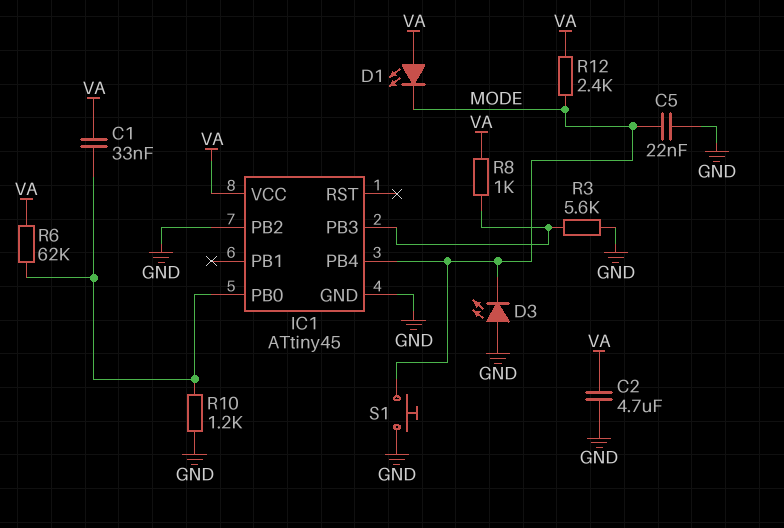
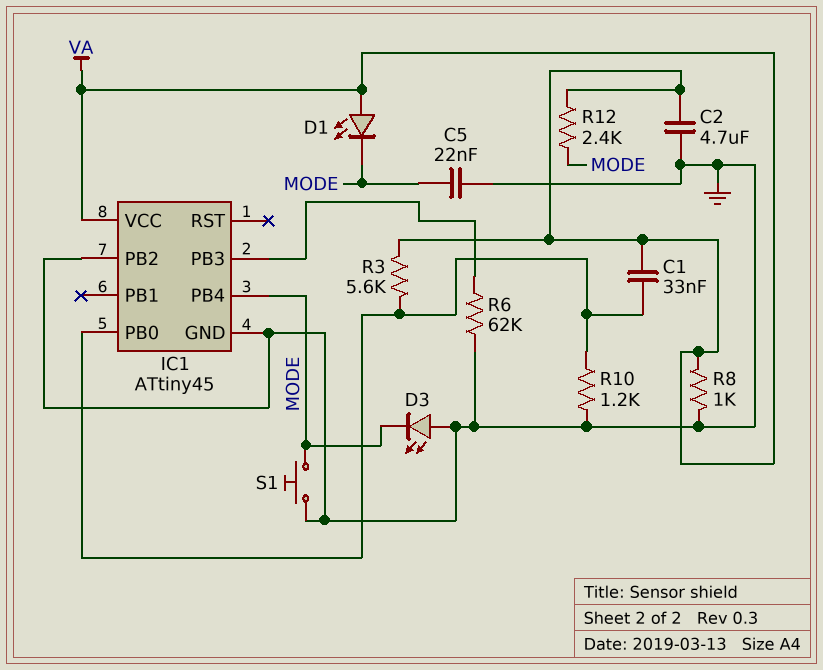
R3: 5.6k (GND, IC1/PB3) -> 5.6k (IC1/PB0, VA)
R6: 62k (IC1/PB0, VA) -> 62k (GND, IC1/PB3)
R8: 1k (IC1/PB3, VA) -> 1k (GND, VA)

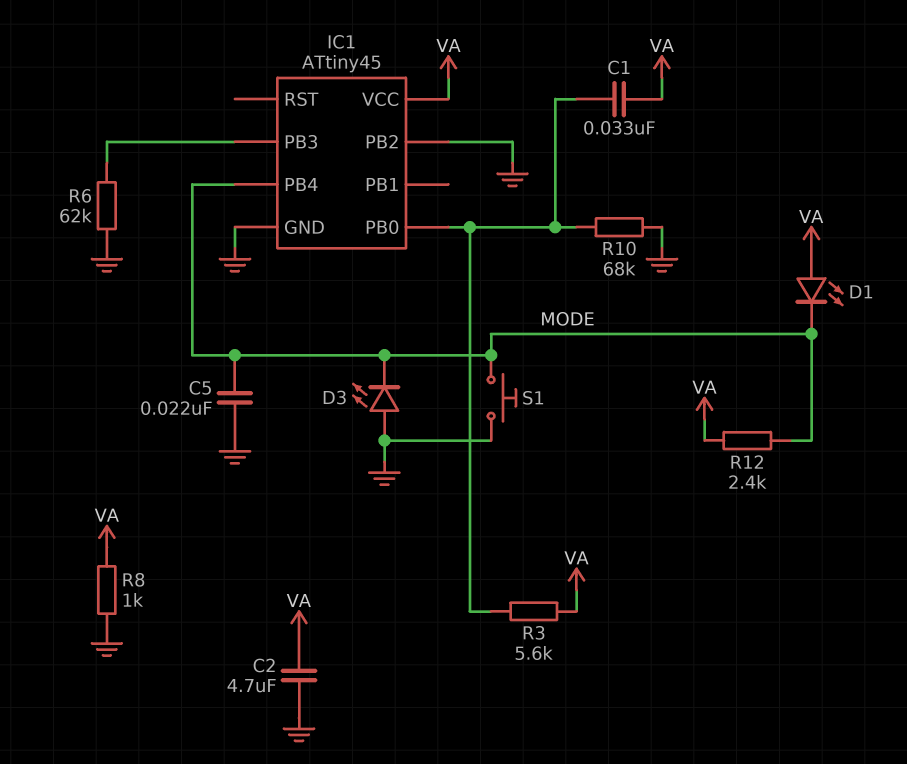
R10: 1.2k (GND, IC1/PB0) -> 68k (GND, IC1/PB0)

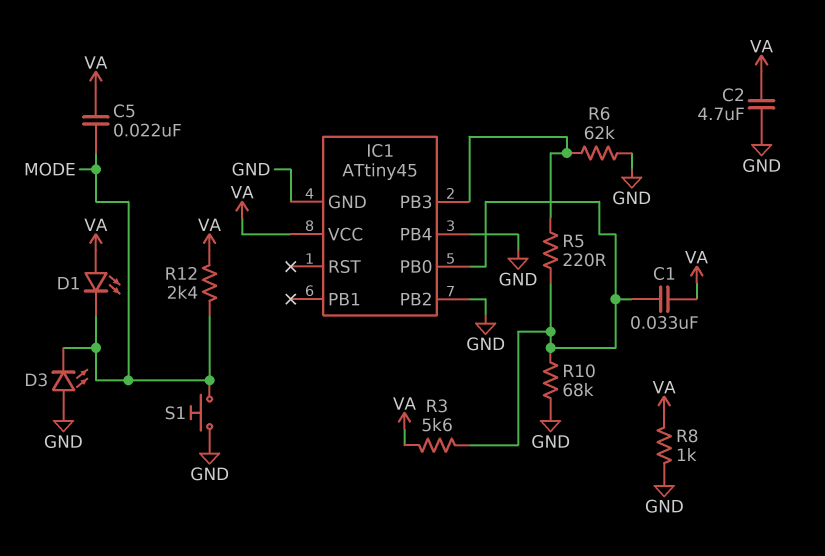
C5: 22nF (GND, MODE) -> 22nF (MODE, VA)
IC1 pin PB4: MODE -> GND
R5: none -> 220 (IC1/PB0, IC1/PB3)

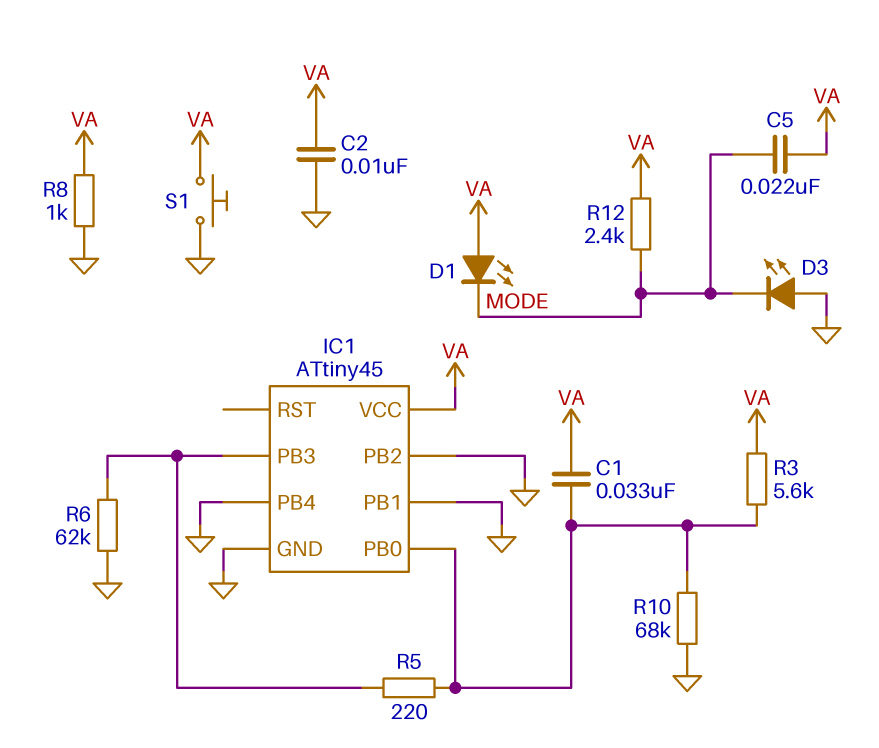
C2: 4.7uF (GND, VA) -> 10nF (GND, VA)
IC1 pin PB1: none -> GND
S1: button (GND, MODE) -> button (GND, VA)

